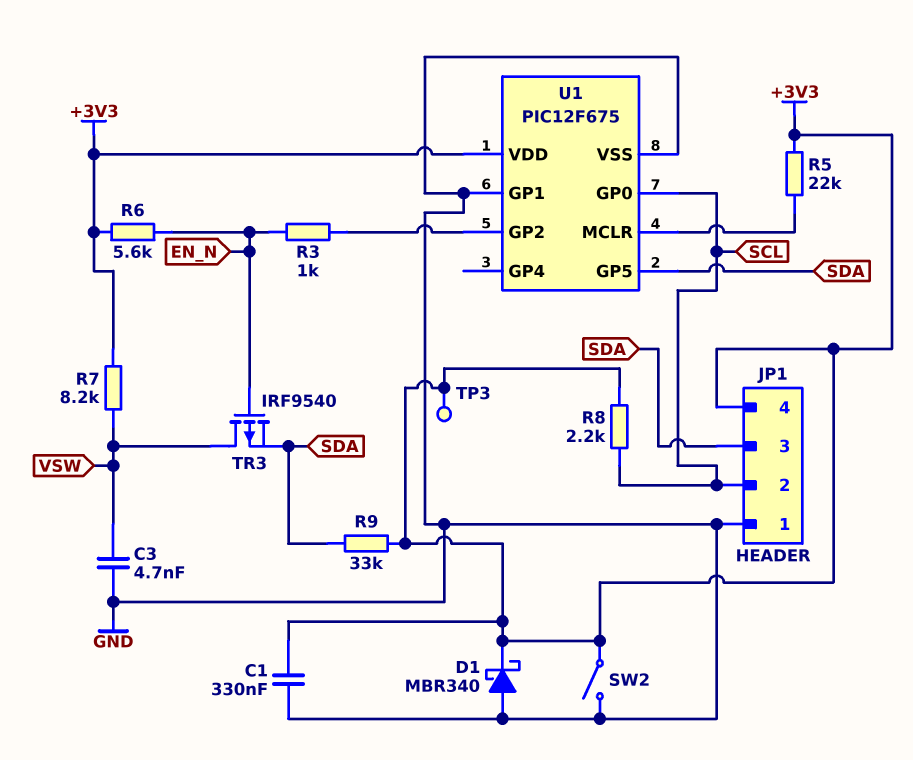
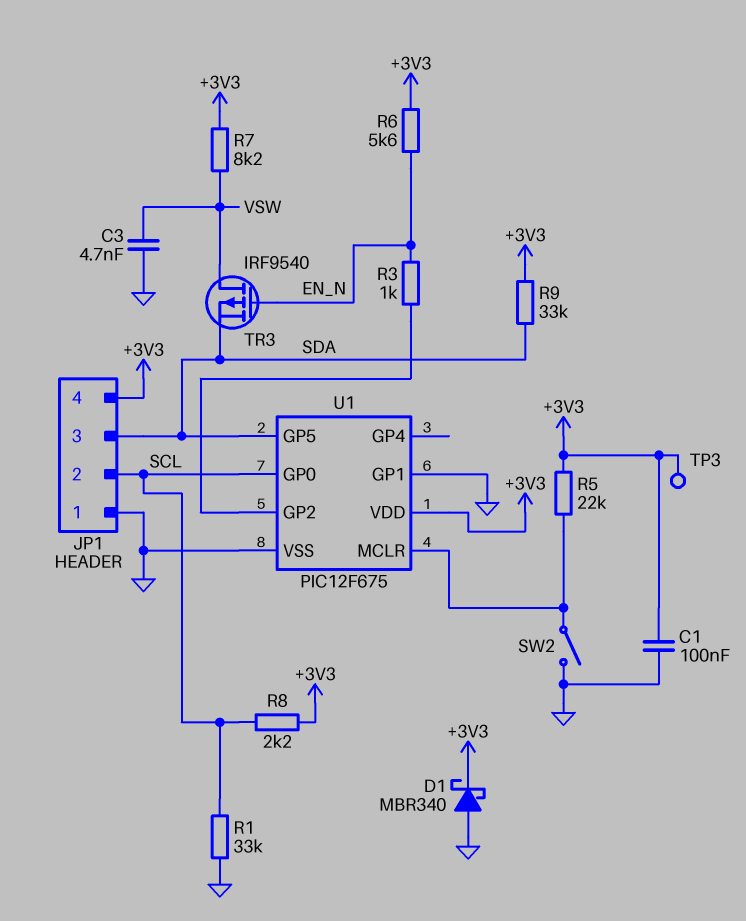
C1: 330nF (+3V3, GND) -> 100nF (+3V3, GND)
R1: none -> 33k (GND, SCL)
SW2: switch (+3V3, GND) -> switch (GND, U1/MCLR)

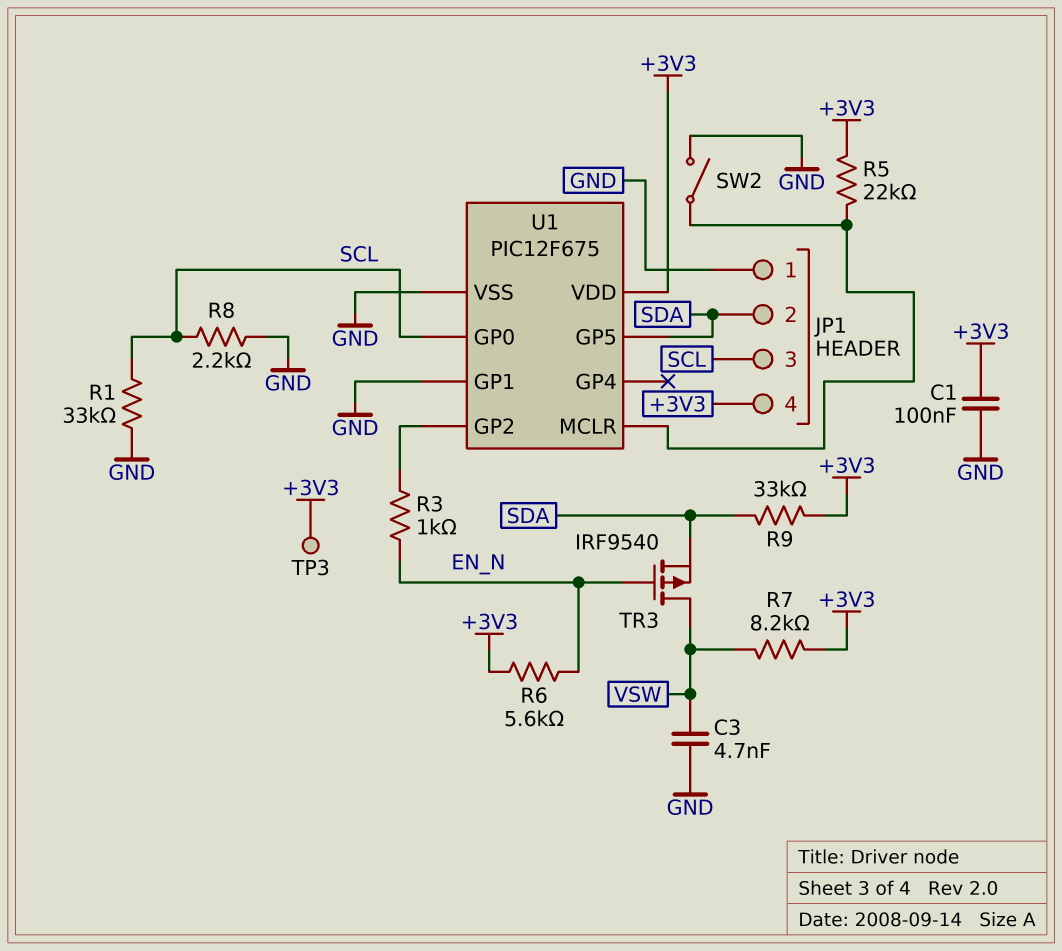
D1: schottky MBR340 (A GND, K +3V3) -> none
JP1 pin 2: SCL -> SDA
JP1 pin 3: SDA -> SCL
R8: 2.2k (+3V3, SCL) -> 2.2k (GND, SCL)

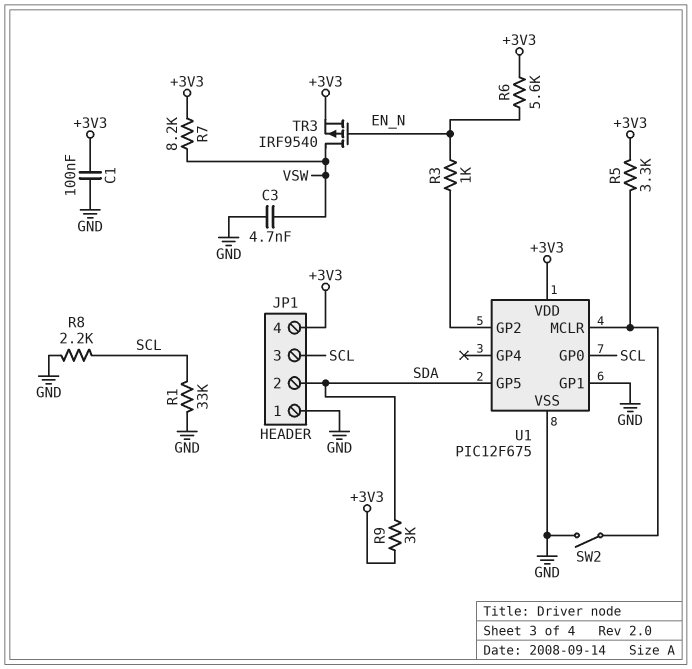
R5: 22k (+3V3, U1/MCLR) -> 3.3k (+3V3, U1/MCLR)
R9: 33k (+3V3, SDA) -> 3k (+3V3, SDA)
TP3: test point (+3V3) -> none
TR3: PMOS IRF9540 (G EN_N, D VSW, S SDA) -> PMOS IRF9540 (G EN_N, D VSW, S +3V3)

